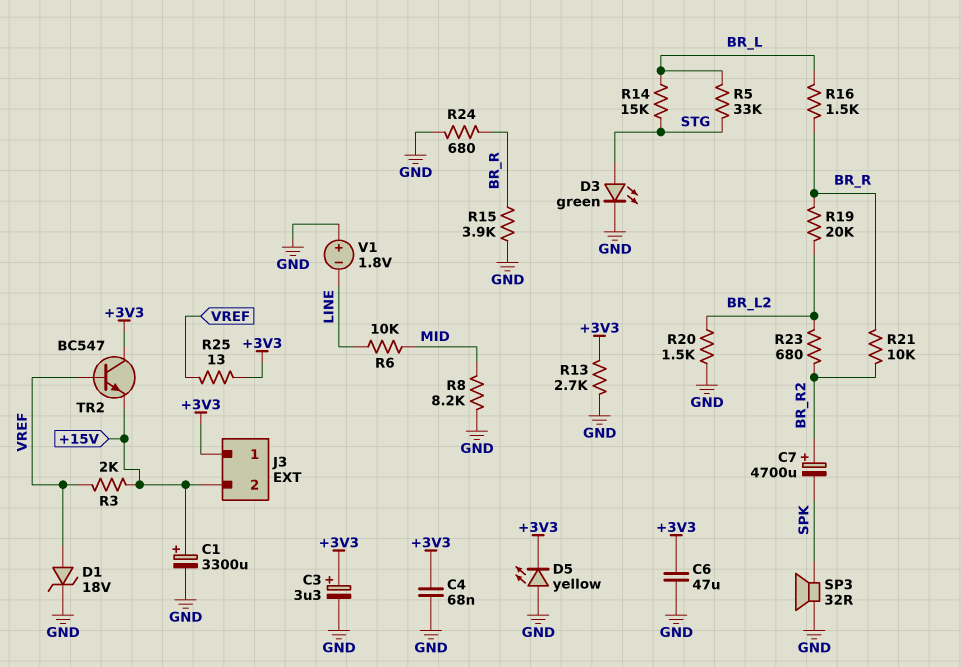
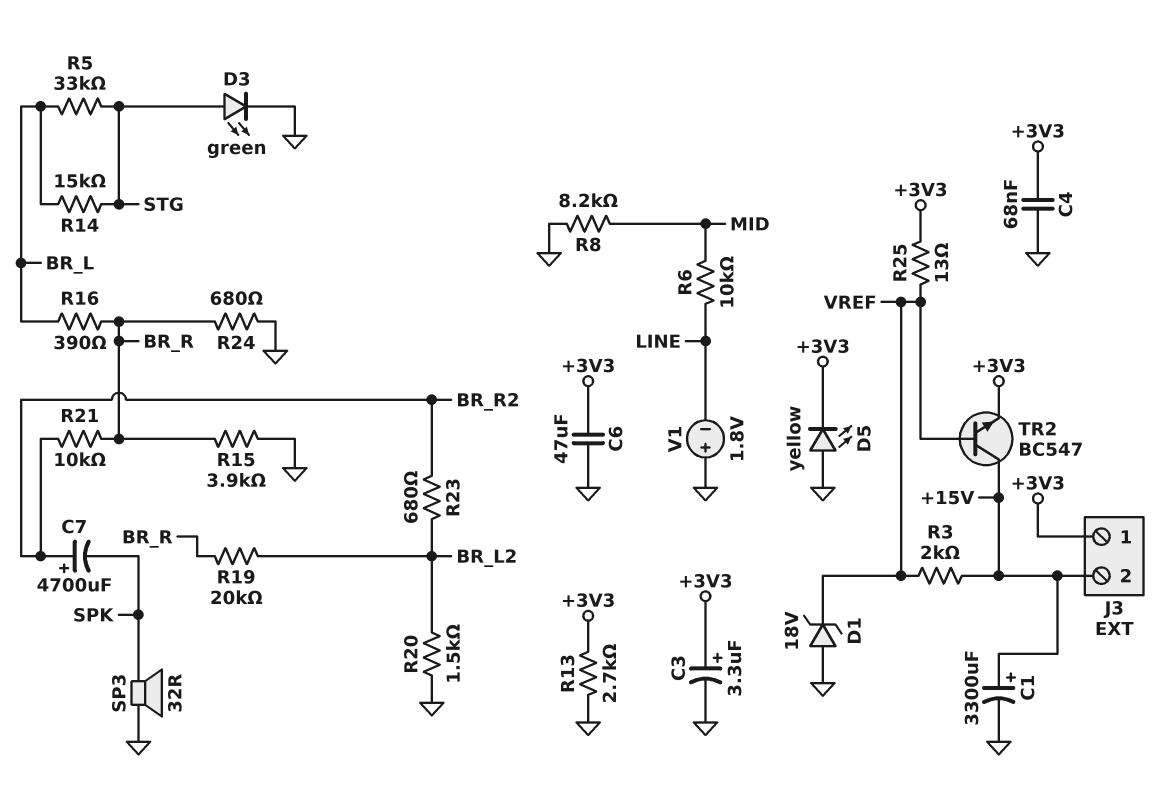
D1: zener 18V (A VREF, K GND) -> zener 18V (A GND, K VREF)
R16: 1.5k (BR_L, BR_R) -> 390 (BR_L, BR_R)
TR2: NPN BC547 (B VREF, C +3V3, E +15V) -> NPN BC547 (B VREF, C +15V, E +3V3)

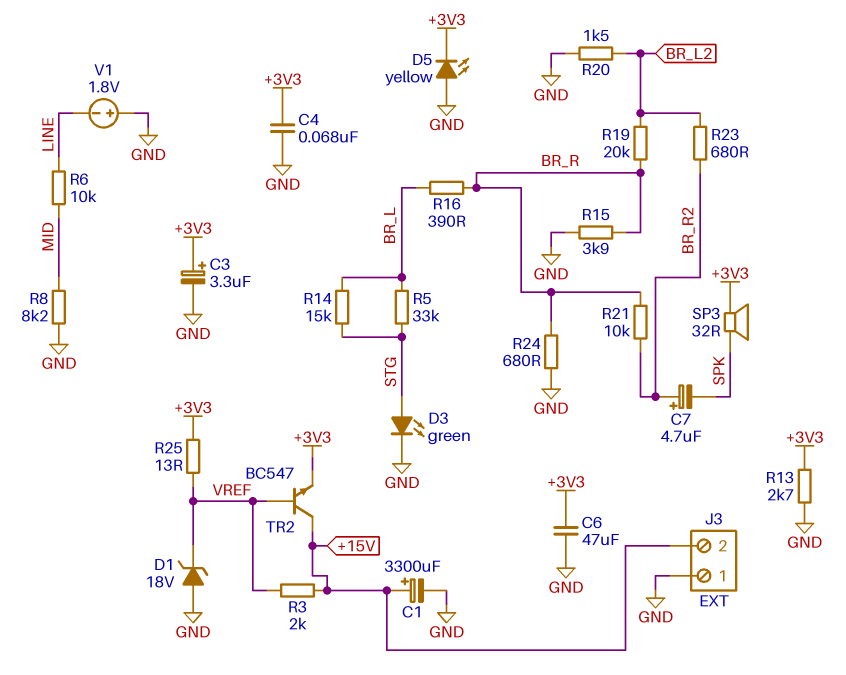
C7: 4700uF (plus BR_R2, minus SPK) -> 4.7uF (plus BR_R2, minus SPK)
J3 pin 1: +3V3 -> GND
SP3: speaker 32R (GND, SPK) -> speaker 32R (+3V3, SPK)

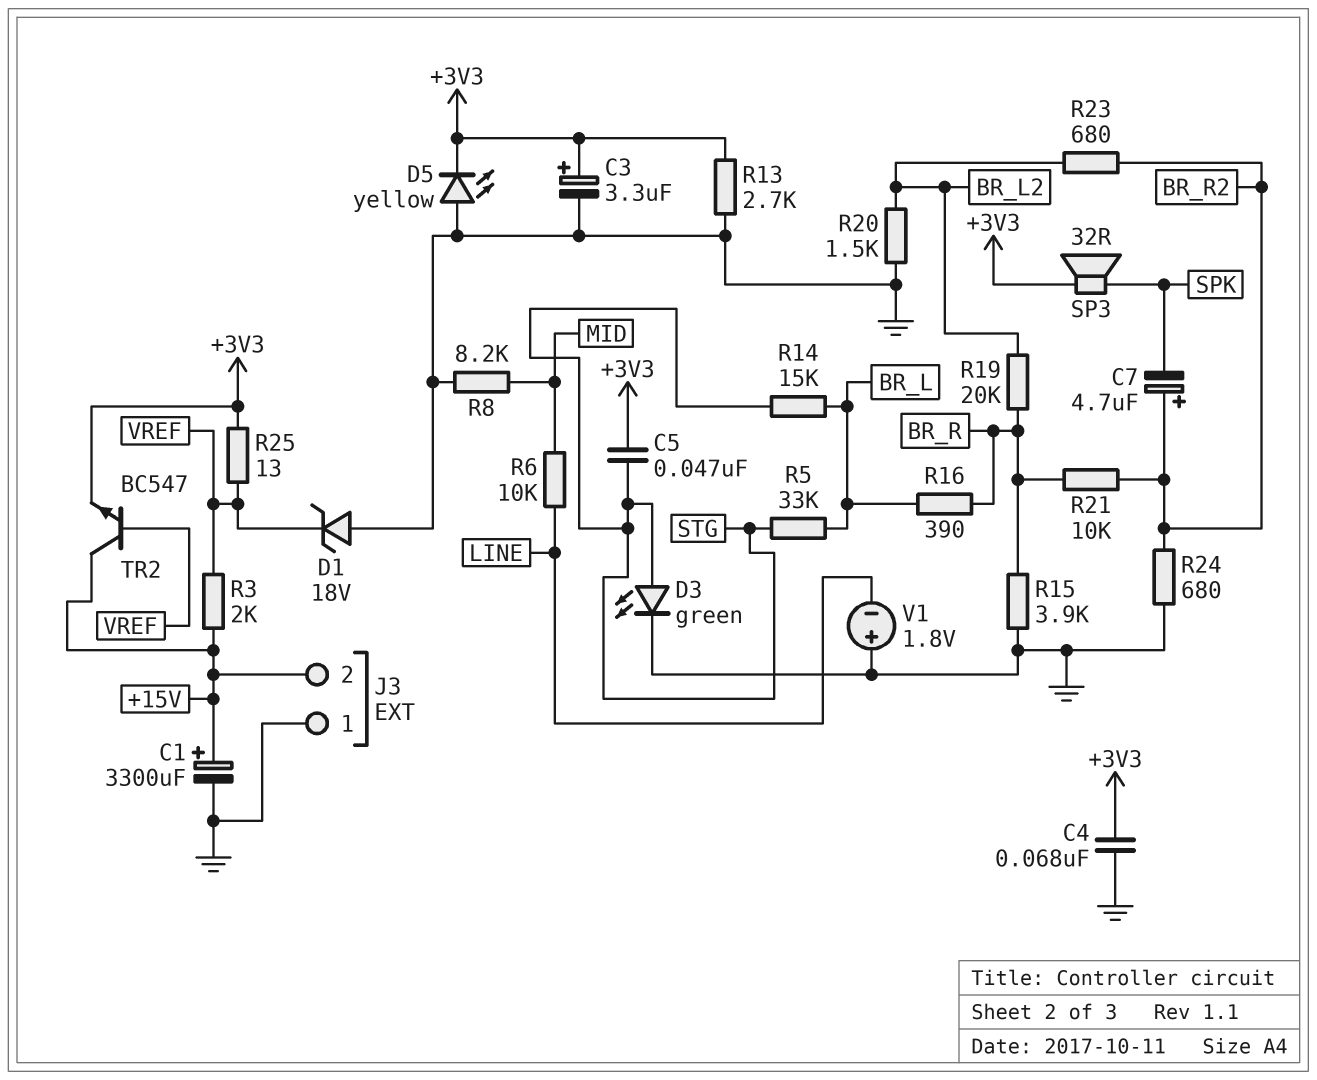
C5: none -> 47nF (+3V3, STG)
C6: 47uF (+3V3, GND) -> none
R24: 680 (BR_R, GND) -> 680 (BR_R2, GND)

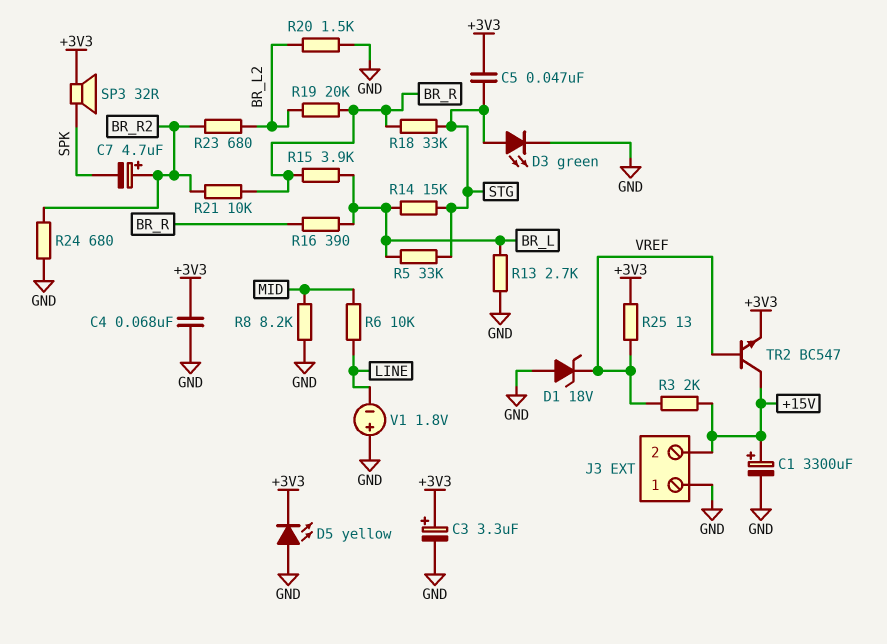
R13: 2.7k (+3V3, GND) -> 2.7k (BR_L, GND)
R15: 3.9k (BR_R, GND) -> 3.9k (BR_L, BR_R)
R18: none -> 33k (BR_R, STG)

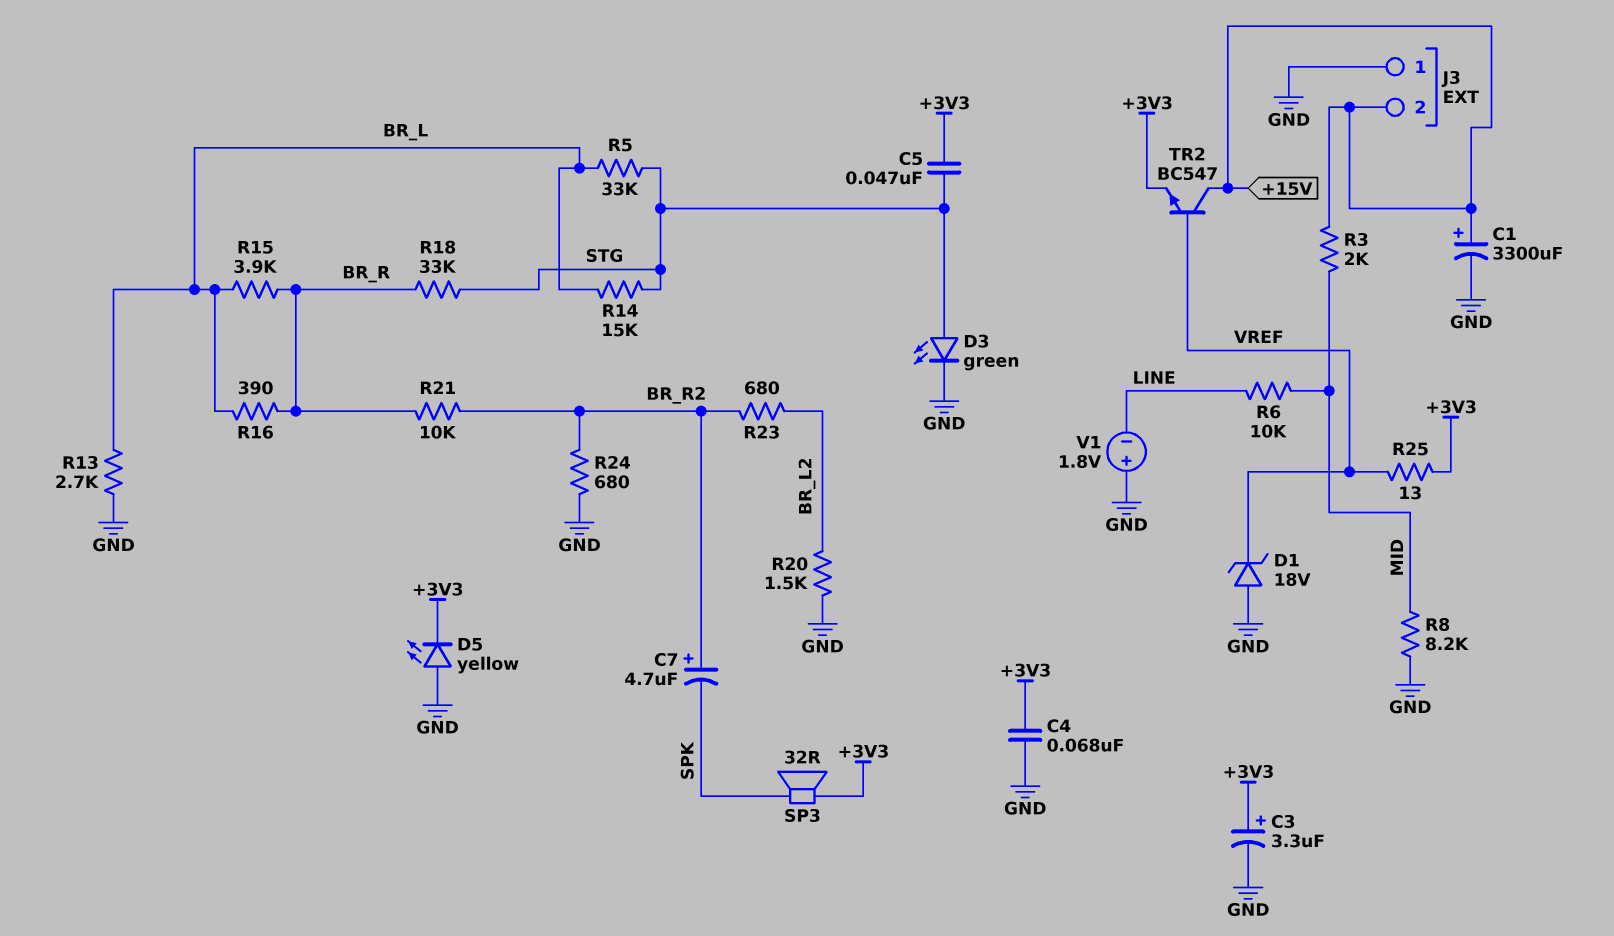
R3: 2k (+15V, VREF) -> 2k (+15V, MID)
R19: 20k (BR_L2, BR_R) -> none

